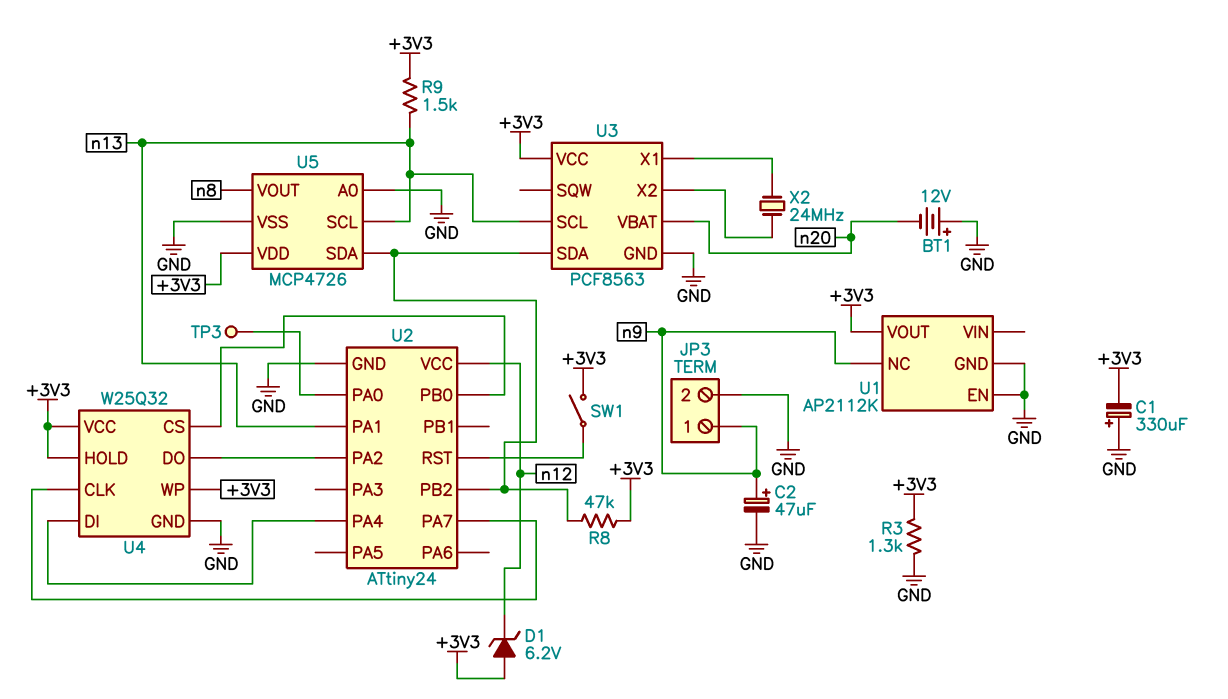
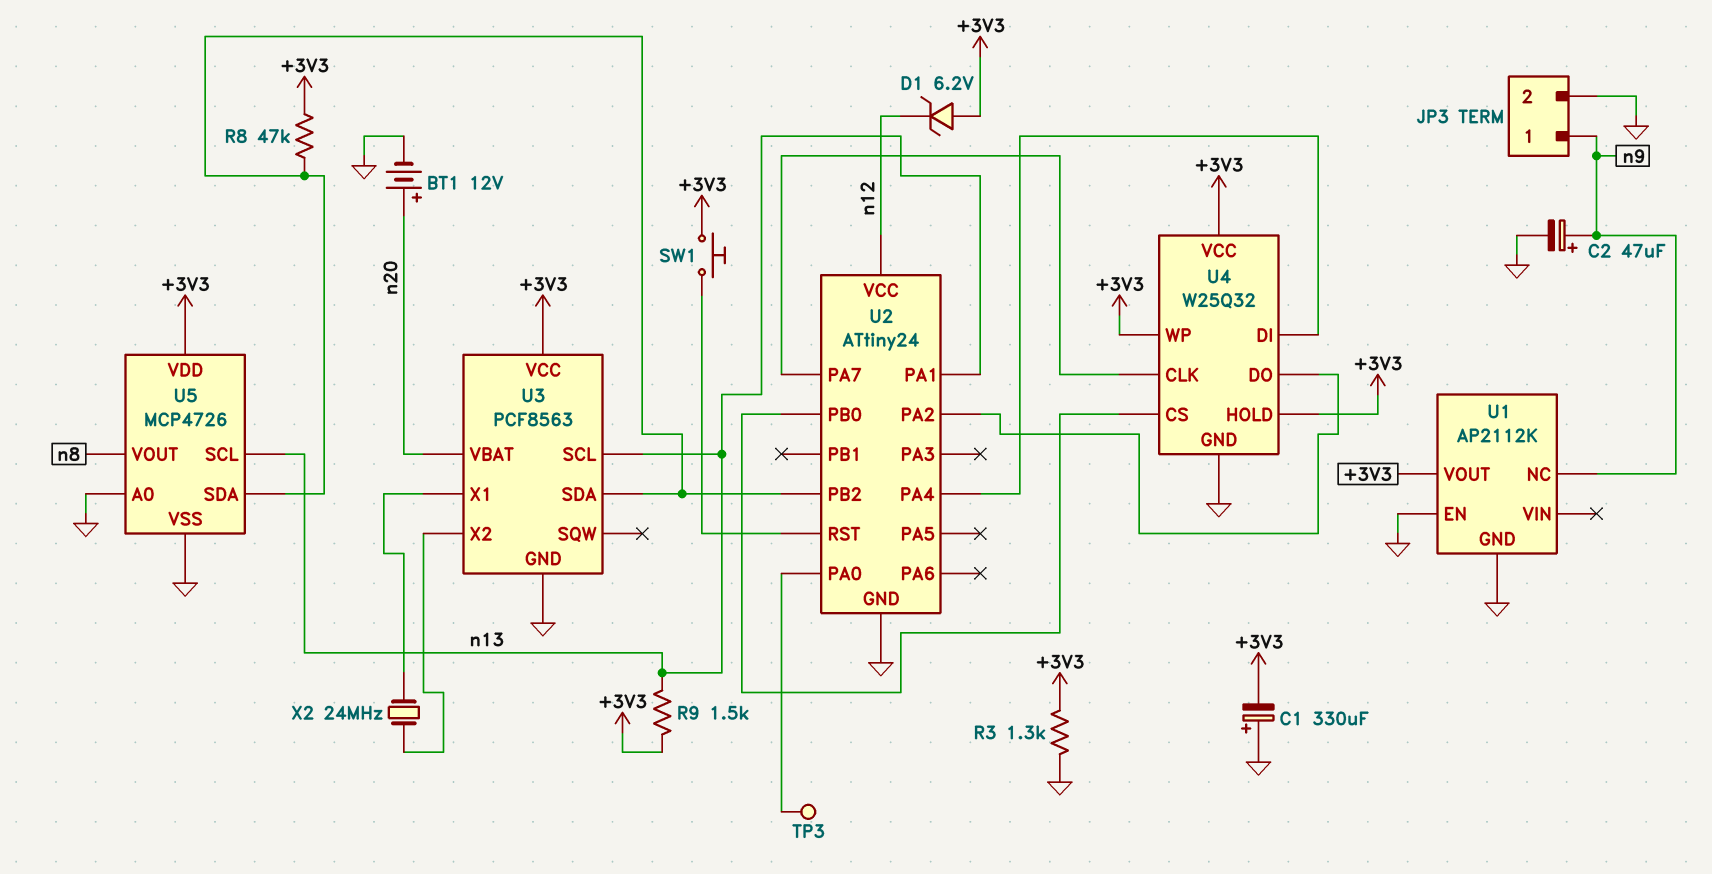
BT1: 12V (plus GND, minus n20) -> 12V (plus n20, minus GND)
SW1: switch (+3V3, U2/RST) -> button (+3V3, U2/RST)

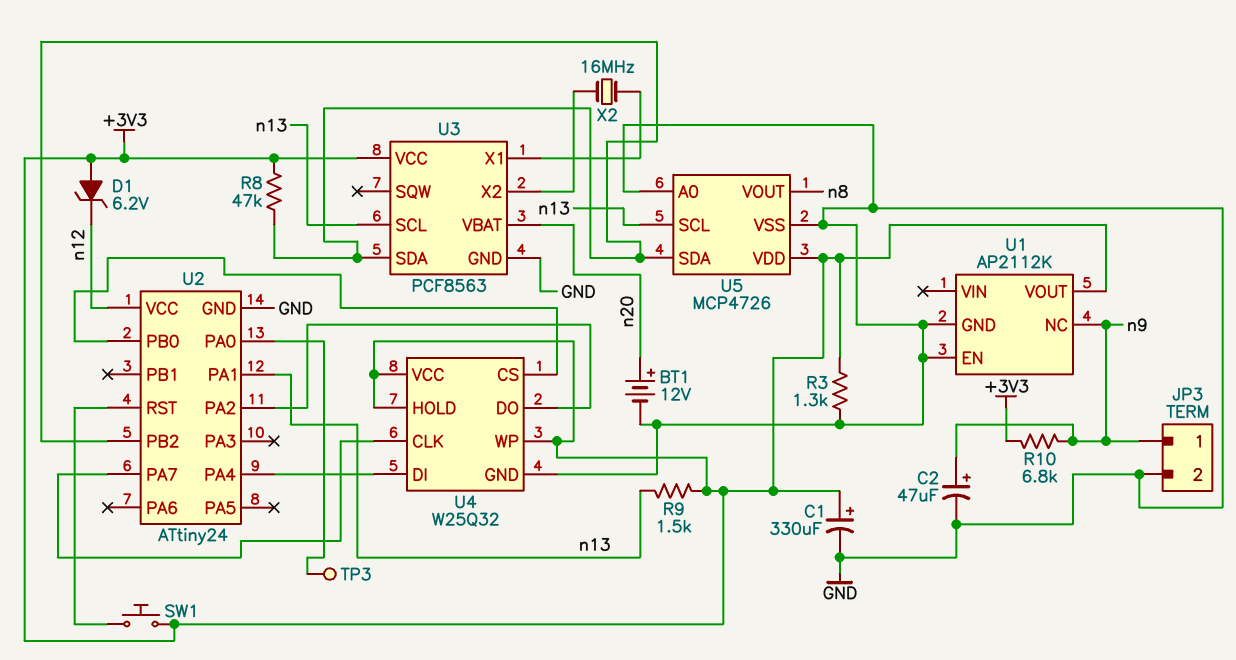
C1: 330uF (plus GND, minus +3V3) -> 330uF (plus +3V3, minus GND)
R10: none -> 6.8k (+3V3, n9)
X2: 24MHz (U3/X1, U3/X2) -> 16MHz (U3/X1, U3/X2)

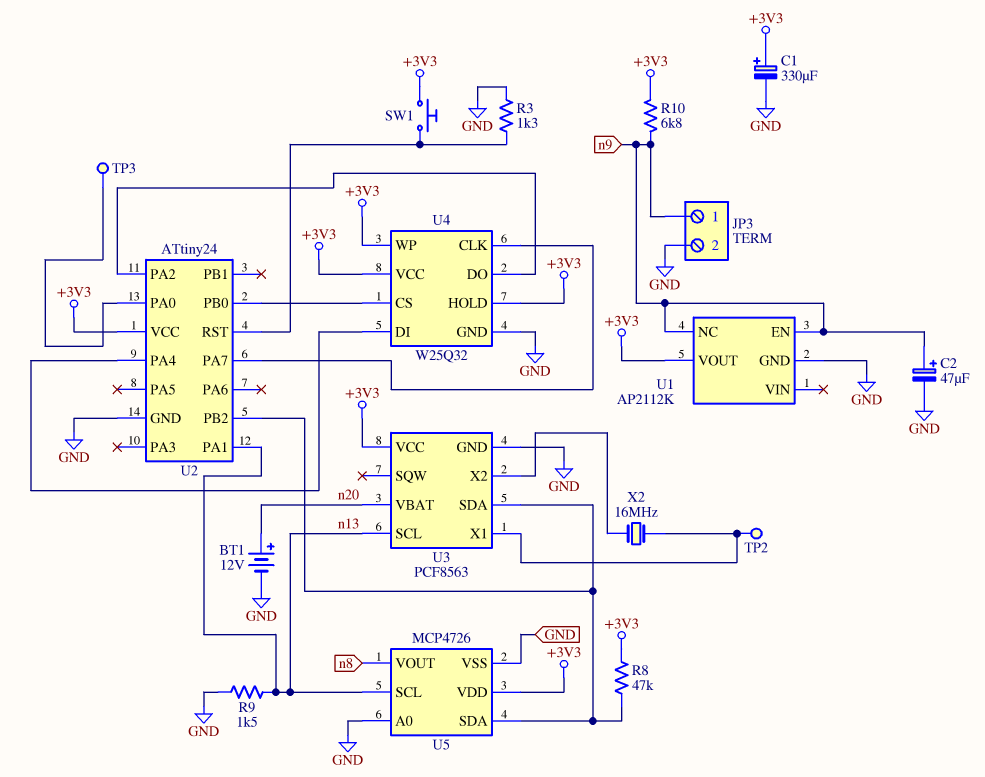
D1: zener 6.2V (A +3V3, K n12) -> none
R3: 1.3k (+3V3, GND) -> 1.3k (GND, U2/RST)
R9: 1.5k (+3V3, n13) -> 1.5k (GND, n13)
TP2: none -> test point (U3/X1)
U1 pin EN: GND -> n9
U2 pin VCC: n12 -> +3V3

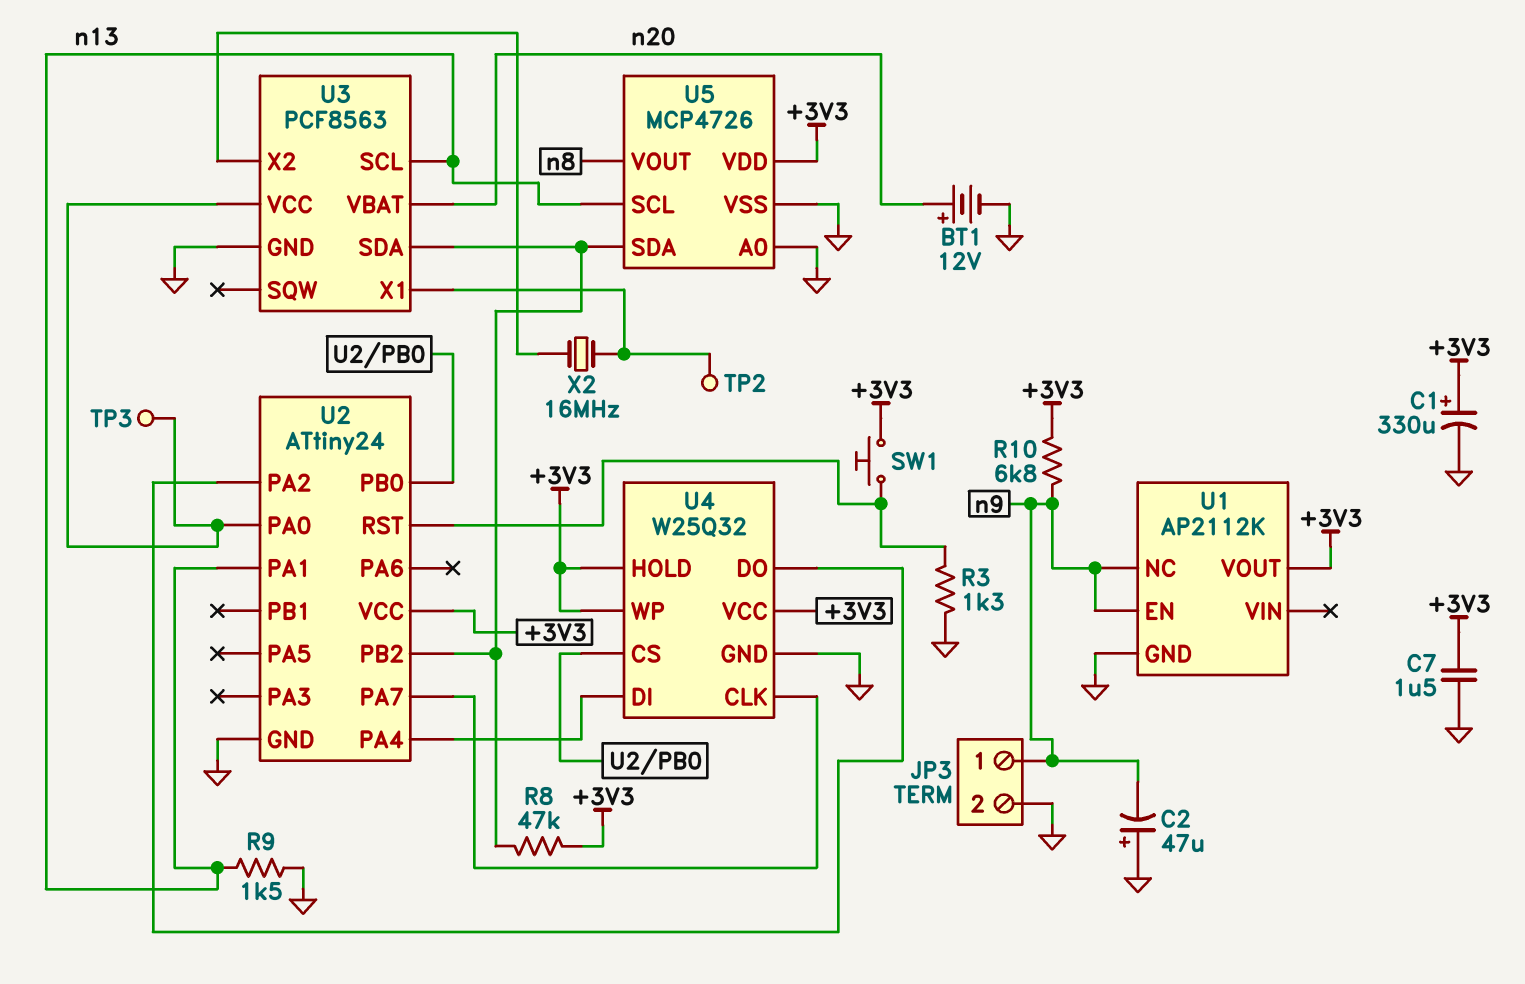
C2: 47uF (plus n9, minus GND) -> 47uF (plus GND, minus n9)
C7: none -> 1.5uF (+3V3, GND)
U3 pin VCC: +3V3 -> U2/PA0

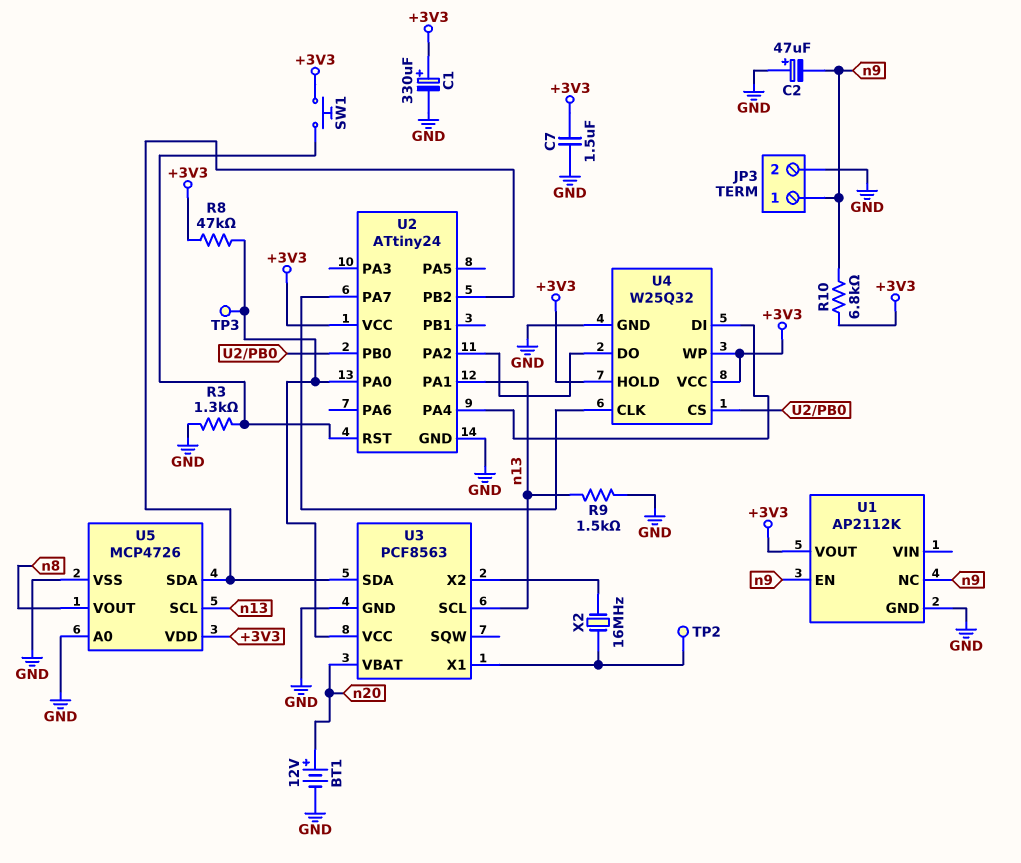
R8: 47k (+3V3, U2/PB2) -> 47k (+3V3, U2/PA0)

